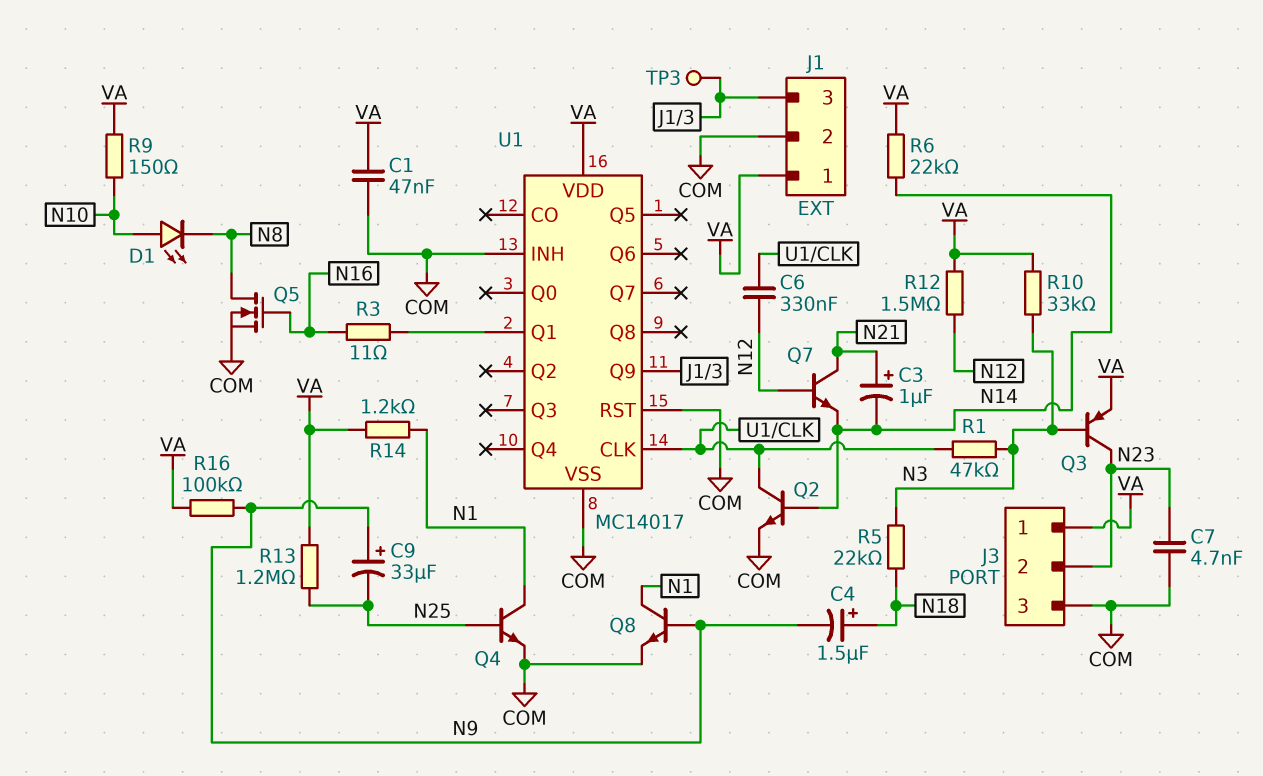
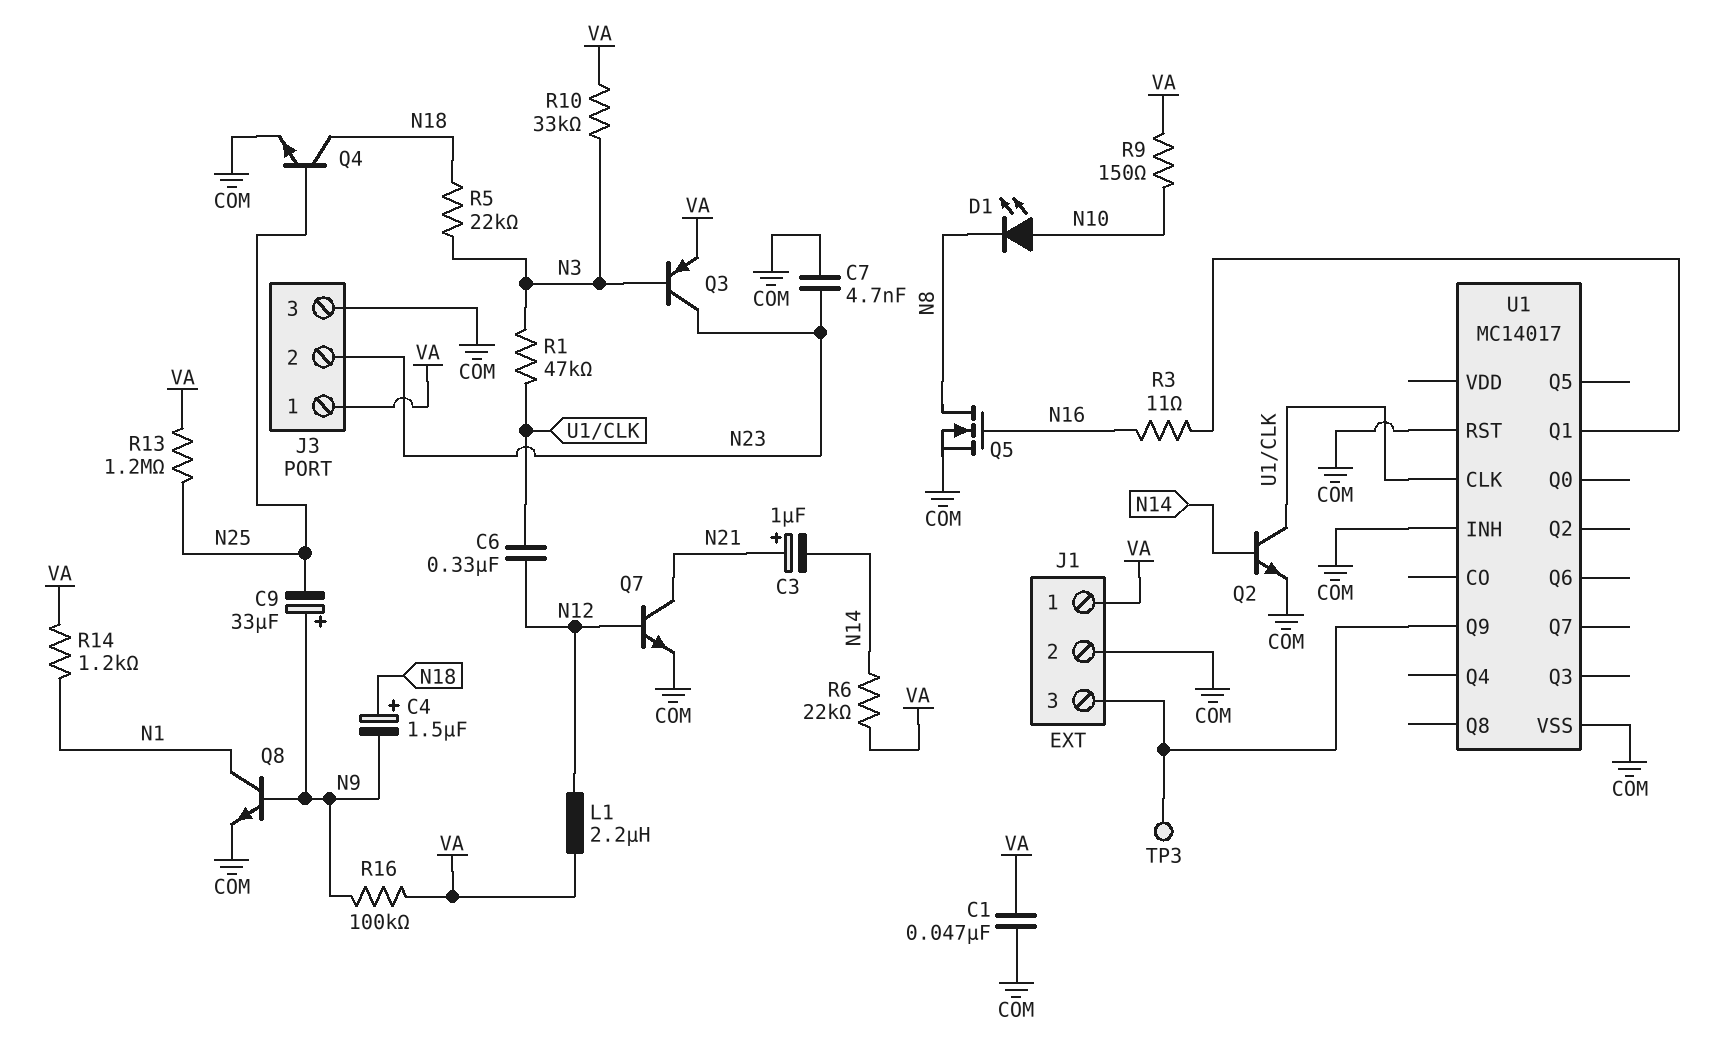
L1: none -> 2.2uH (N12, VA)
Q4: NPN (B N25, C N1, E COM) -> NPN (B N25, C N18, E COM)
Q7: NPN (B N12, C N21, E N14) -> NPN (B N12, C N21, E COM)
R12: 1.5M (N12, VA) -> none
U1 pin VDD: VA -> none

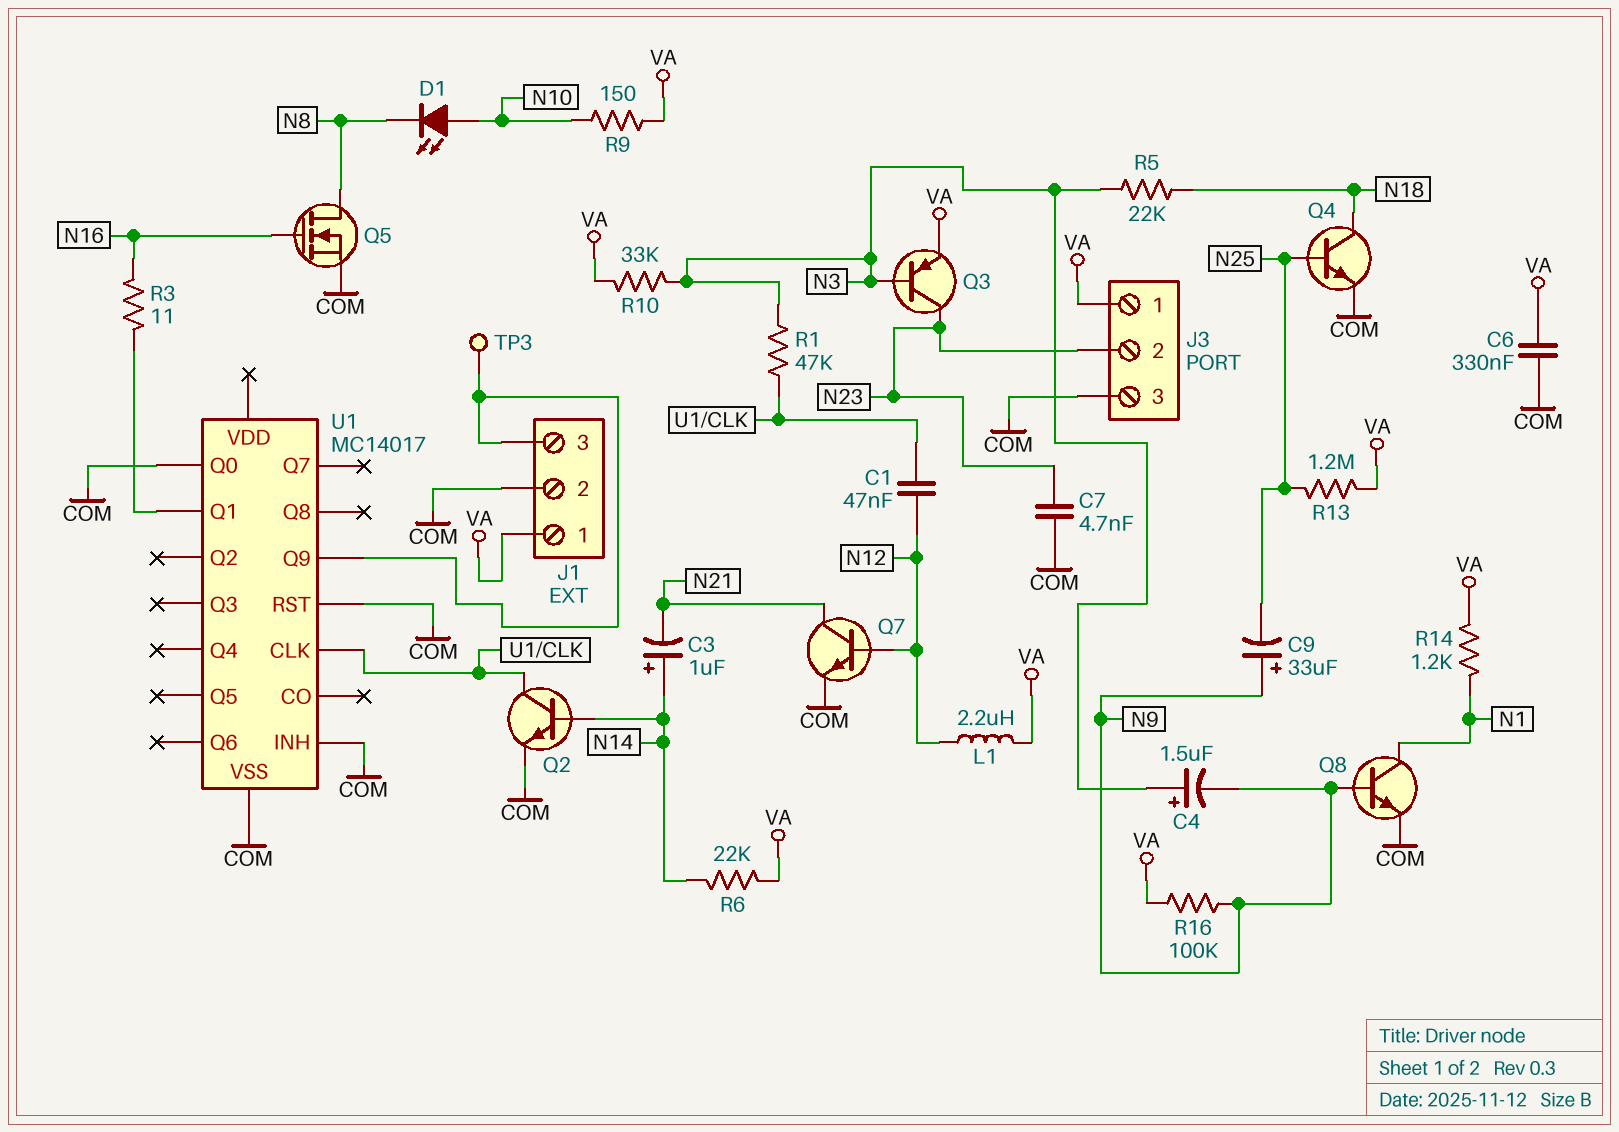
C1: 47nF (COM, VA) -> 47nF (N12, U1/CLK)
C3: 1uF (plus N21, minus N14) -> 1uF (plus N14, minus N21)
C4: 1.5uF (plus N18, minus N9) -> 1.5uF (plus N3, minus N9)
C6: 330nF (N12, U1/CLK) -> 330nF (COM, VA)
U1 pin Q0: none -> COM

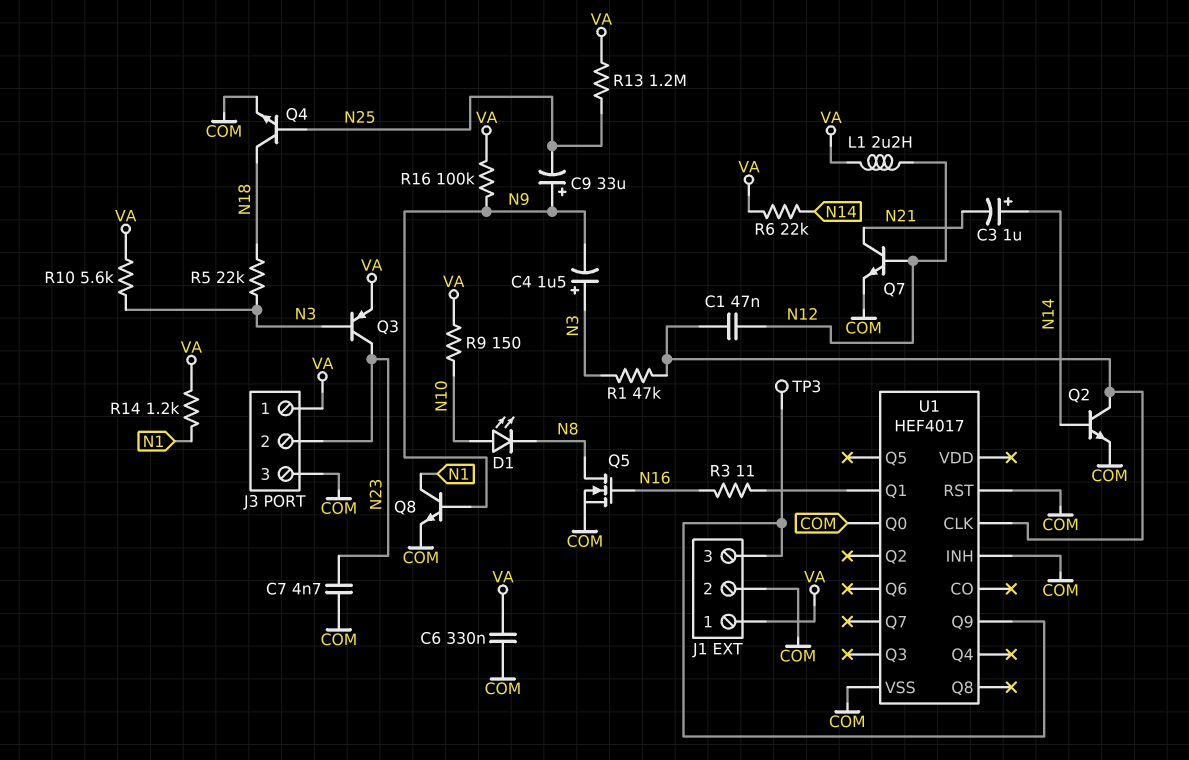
R10: 33k (N3, VA) -> 5.6k (N3, VA)
U1: MC14017 -> HEF4017

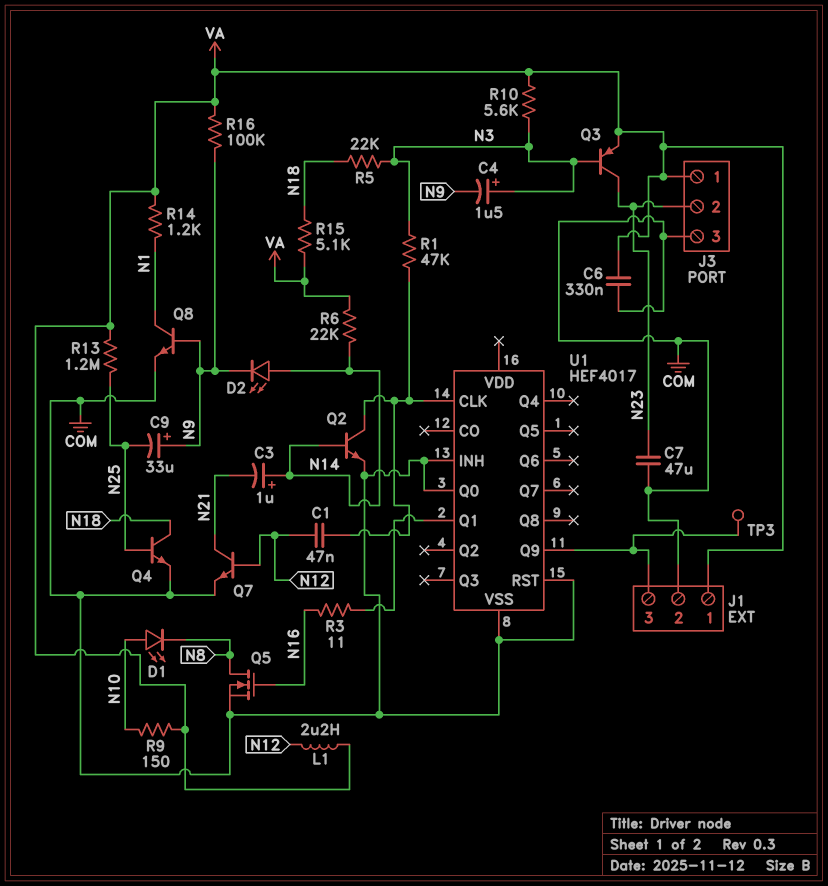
C7: 4.7nF (COM, N23) -> 47uF (COM, N23)
D2: none -> LED (A N14, K N9)
R15: none -> 5.1k (N18, VA)

